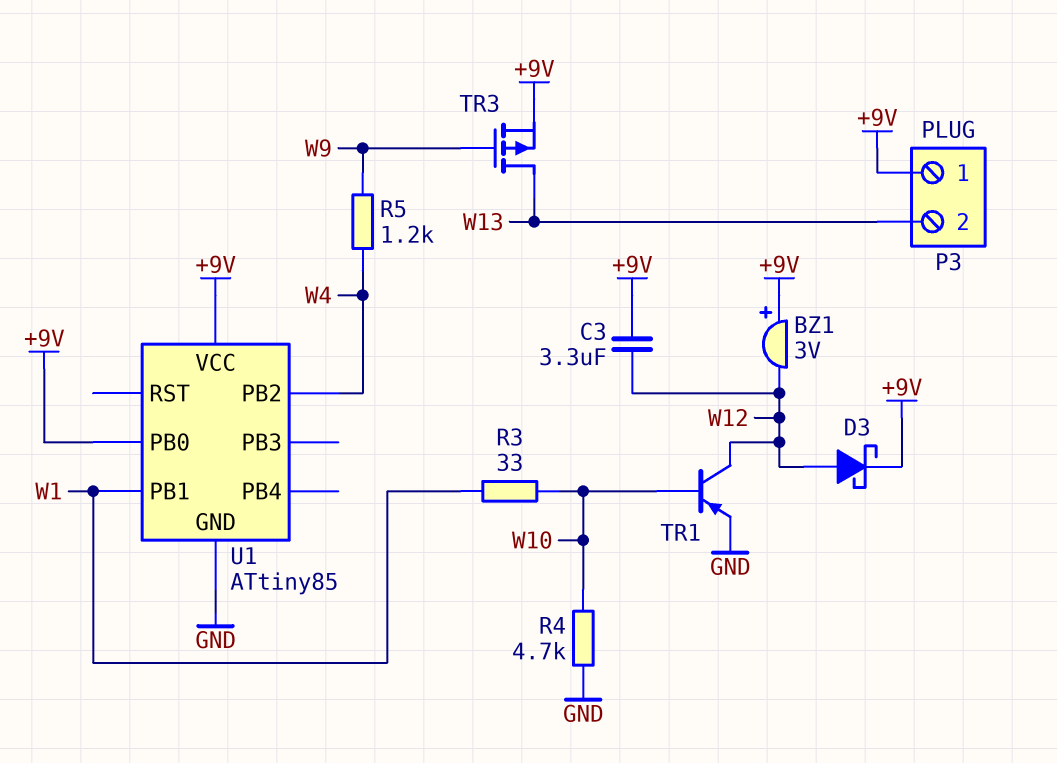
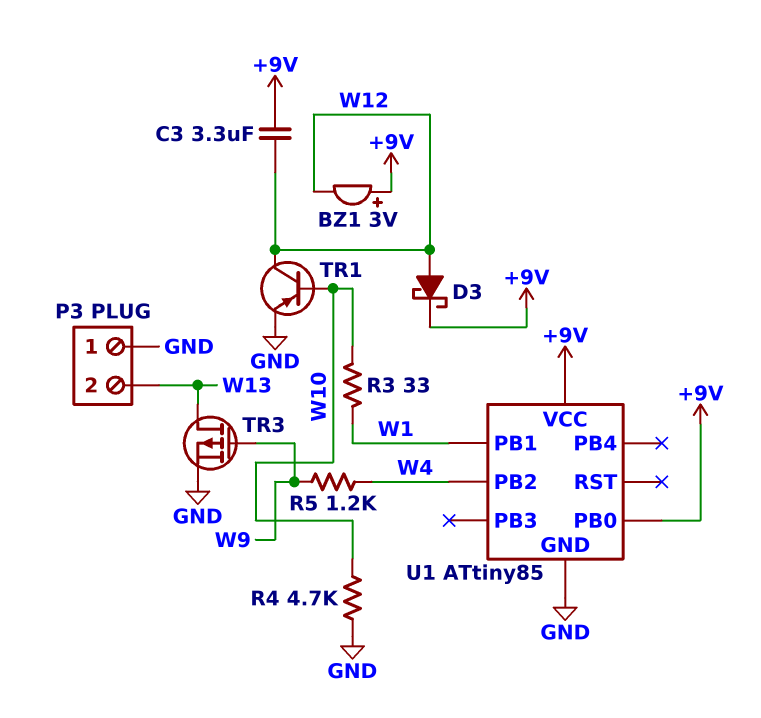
P3 pin 1: +9V -> GND
TR3: PMOS (G W9, D W13, S +9V) -> PMOS (G W9, D W13, S GND)

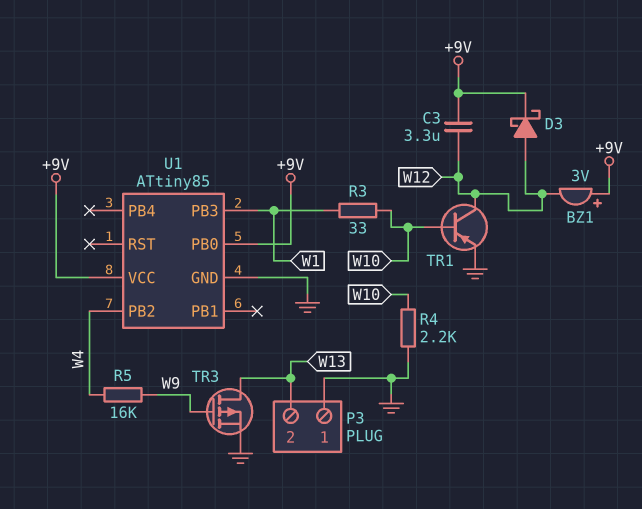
R4: 4.7k (GND, W10) -> 2.2k (GND, W10)
R5: 1.2k (W4, W9) -> 16k (W4, W9)
U1 pin PB1: W1 -> none
U1 pin PB3: none -> W1

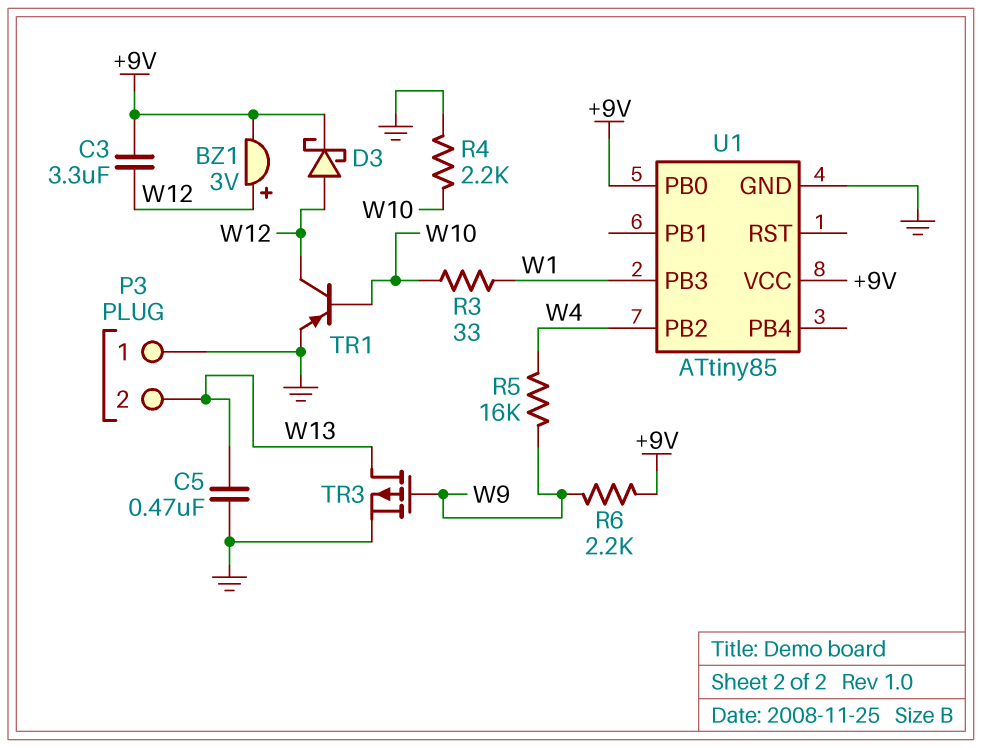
BZ1: buzzer 3V (plus +9V, minus W12) -> buzzer 3V (plus W12, minus +9V)
C5: none -> 470nF (GND, W13)
R6: none -> 2.2k (+9V, W9)

